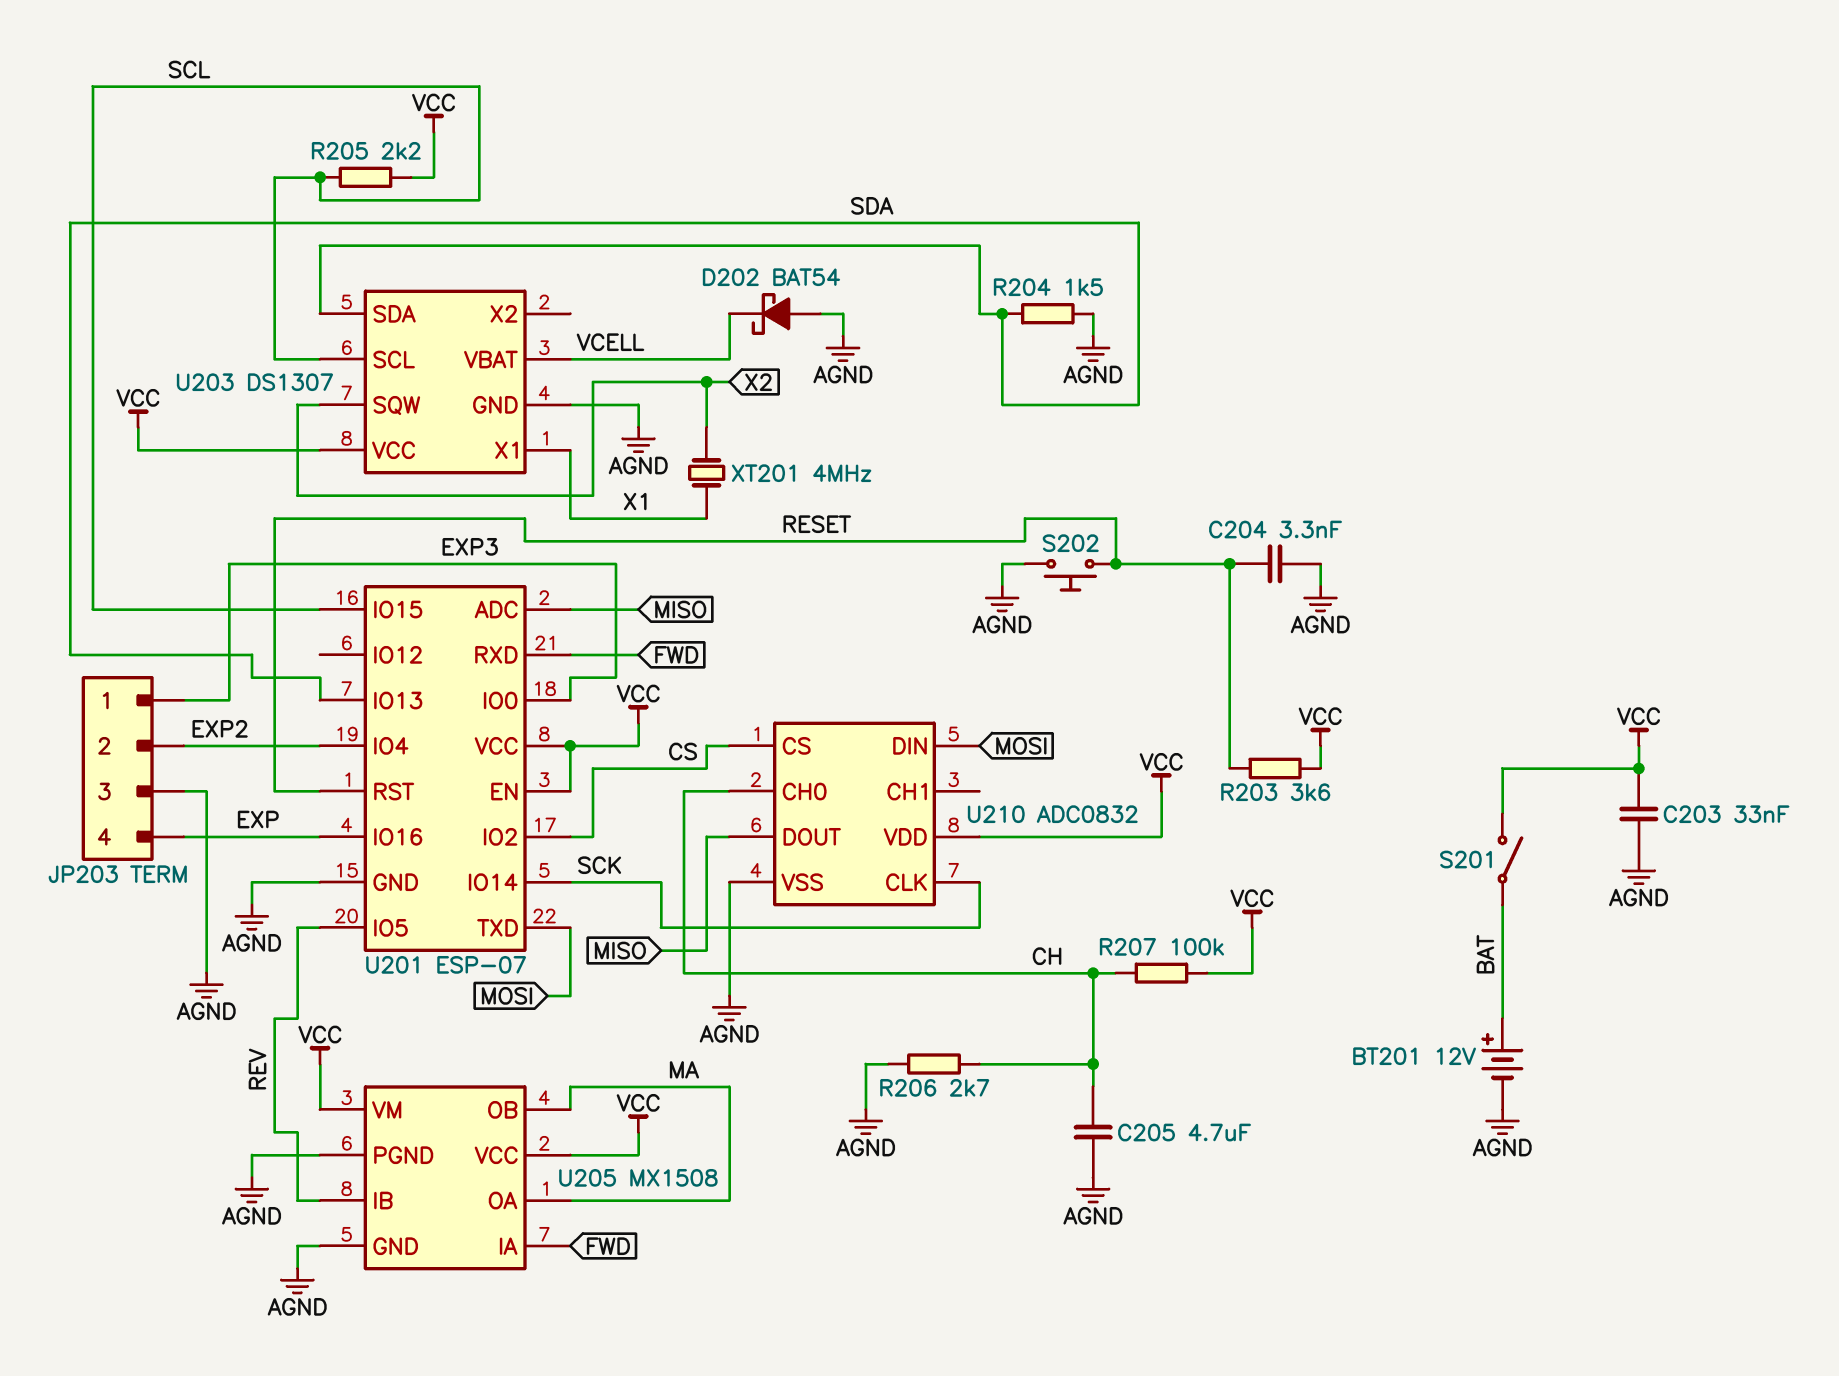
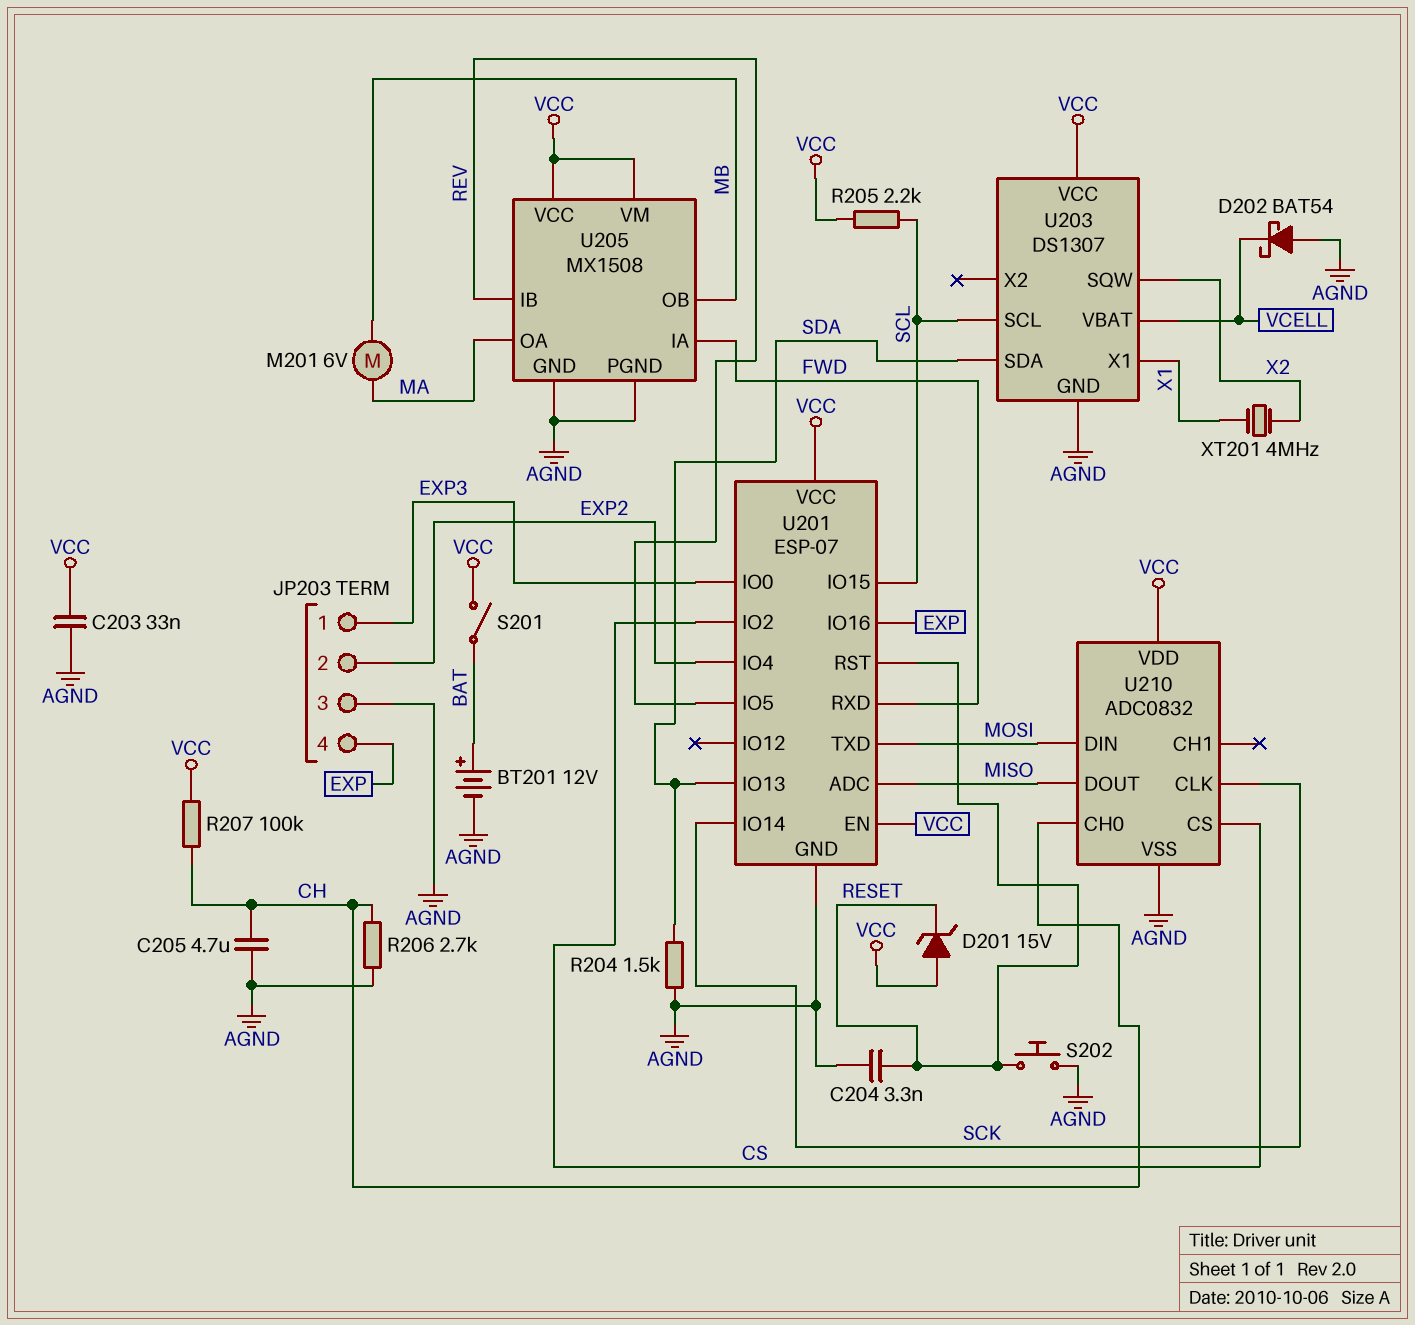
D201: none -> zener 15V (A VCC, K RESET)
M201: none -> motor 6V (MA, MB)
R203: 3.6k (RESET, VCC) -> none
U205 pin OB: MA -> MB

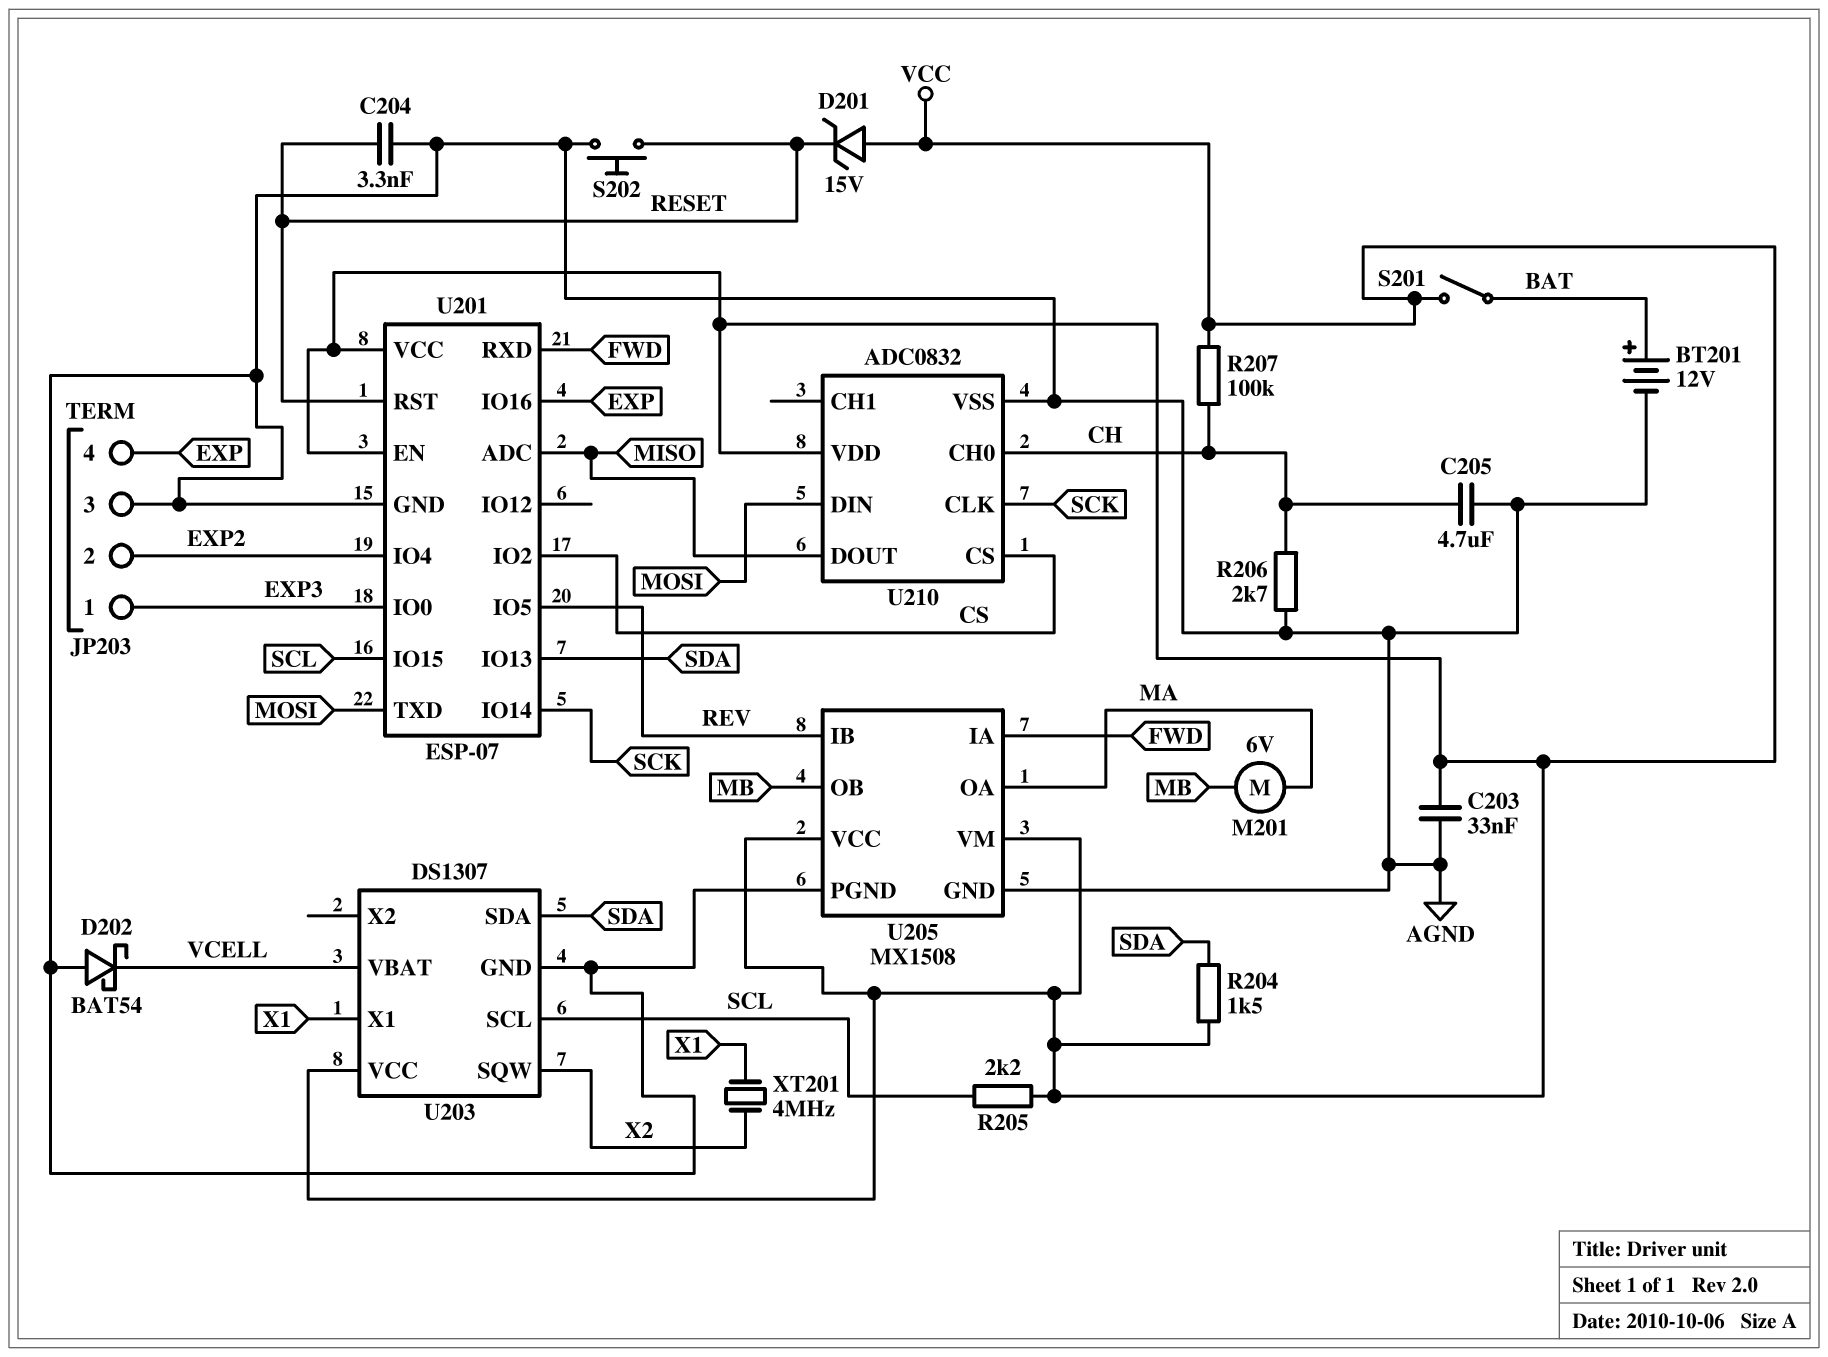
R204: 1.5k (AGND, SDA) -> 1.5k (SDA, VCC)

